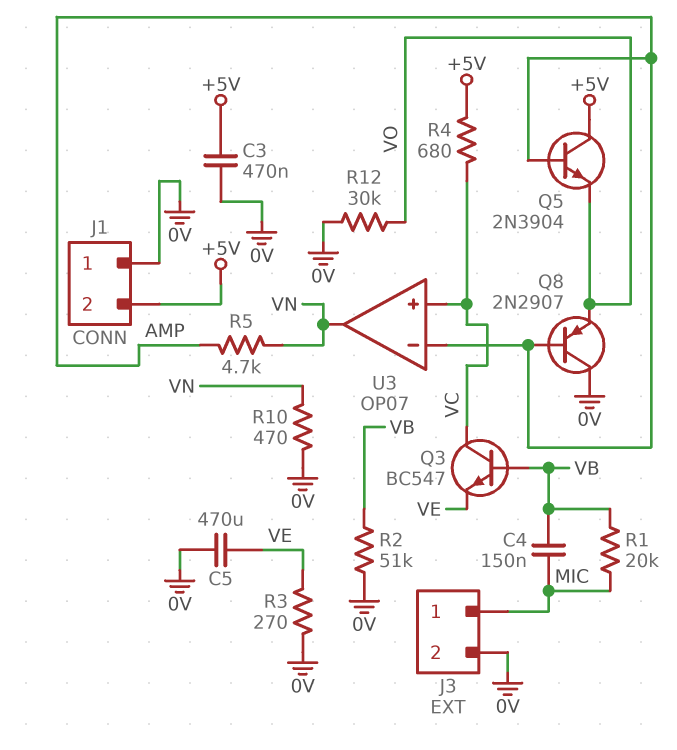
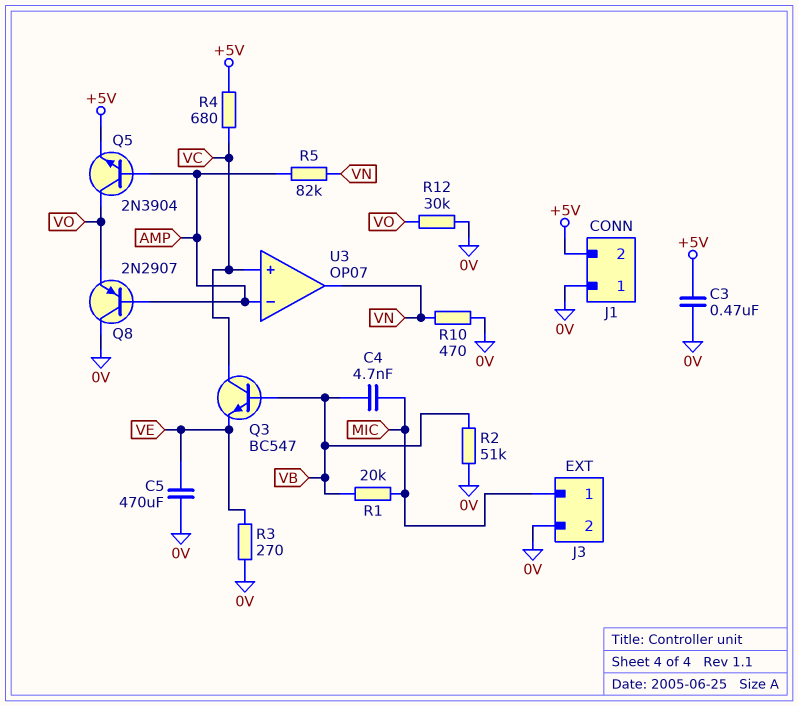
C4: 150nF (MIC, VB) -> 4.7nF (MIC, VB)
Q5: NPN 2N3904 (B AMP, C +5V, E VO) -> NPN 2N3904 (B AMP, C VO, E +5V)
R5: 4.7k (AMP, VN) -> 82k (AMP, VN)

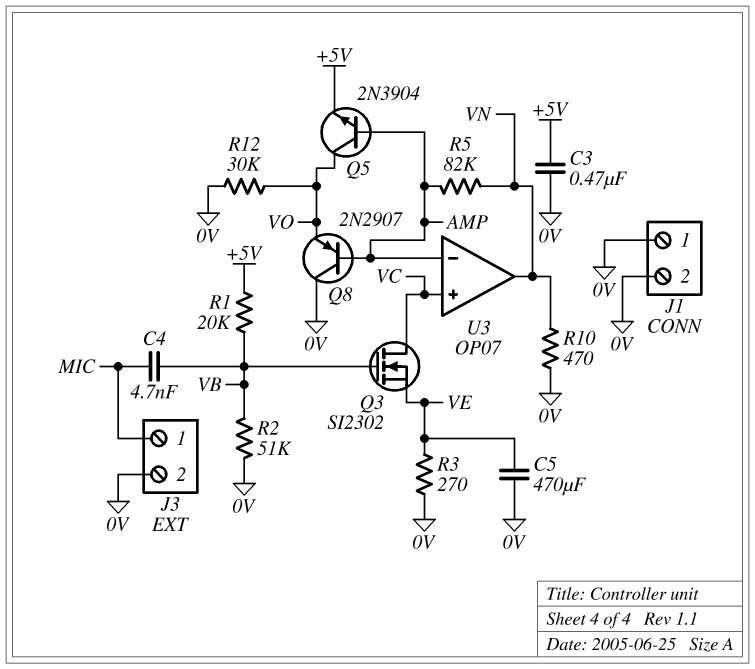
J1 pin 2: +5V -> 0V
Q3: NPN BC547 (B VB, C VC, E VE) -> NMOS SI2302 (G VB, D VC, S VE)
R1: 20k (MIC, VB) -> 20k (+5V, VB)
R4: 680 (+5V, VC) -> none

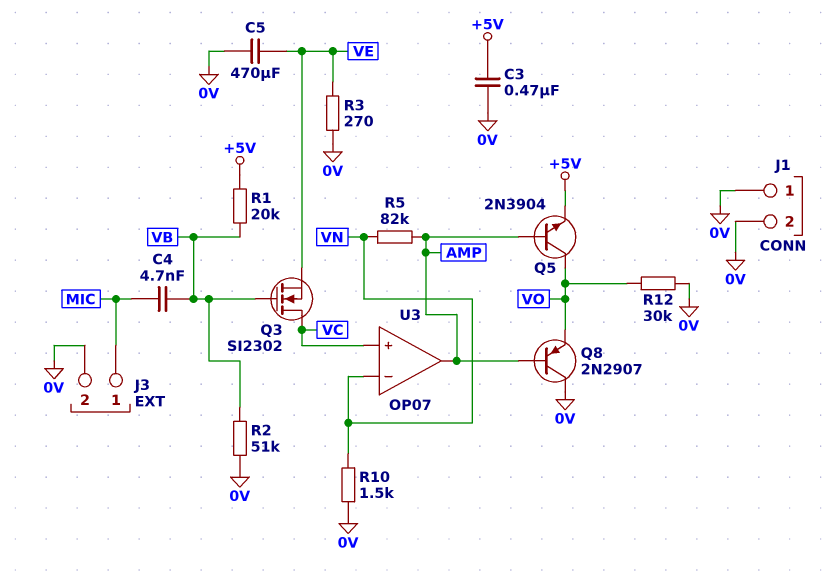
R10: 470 (0V, VN) -> 1.5k (0V, VN)
U3 pin in-: AMP -> VN
U3 pin out: VN -> AMP

